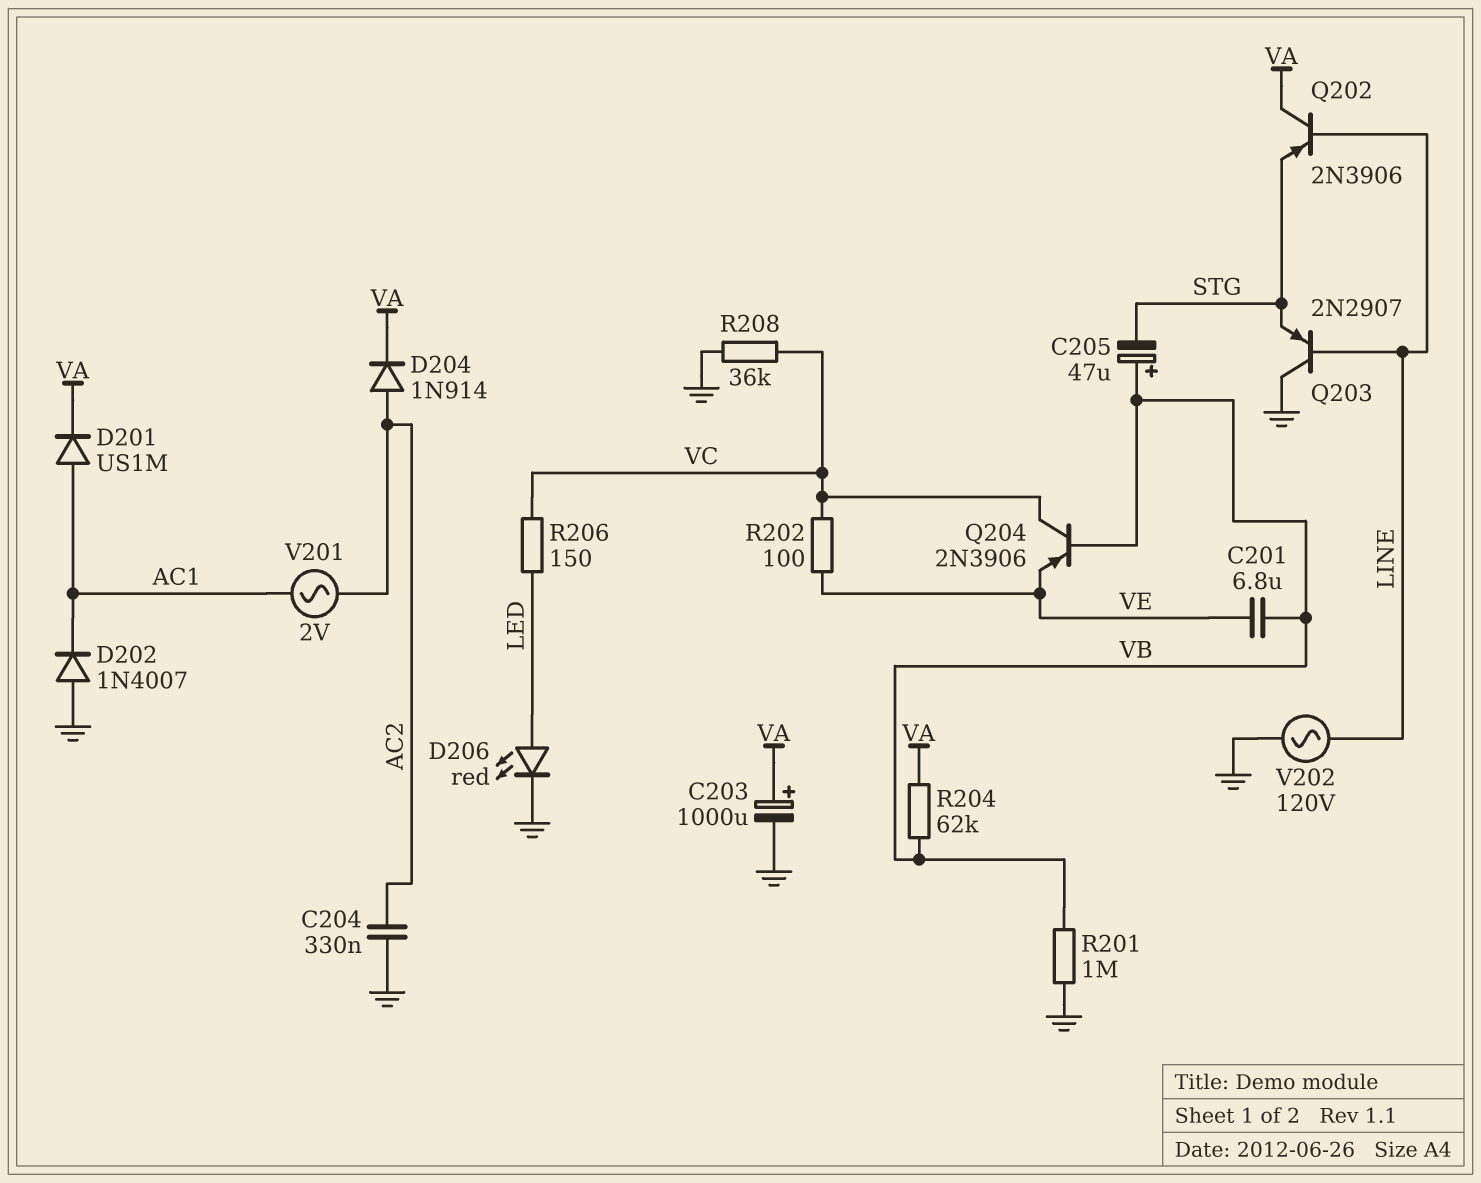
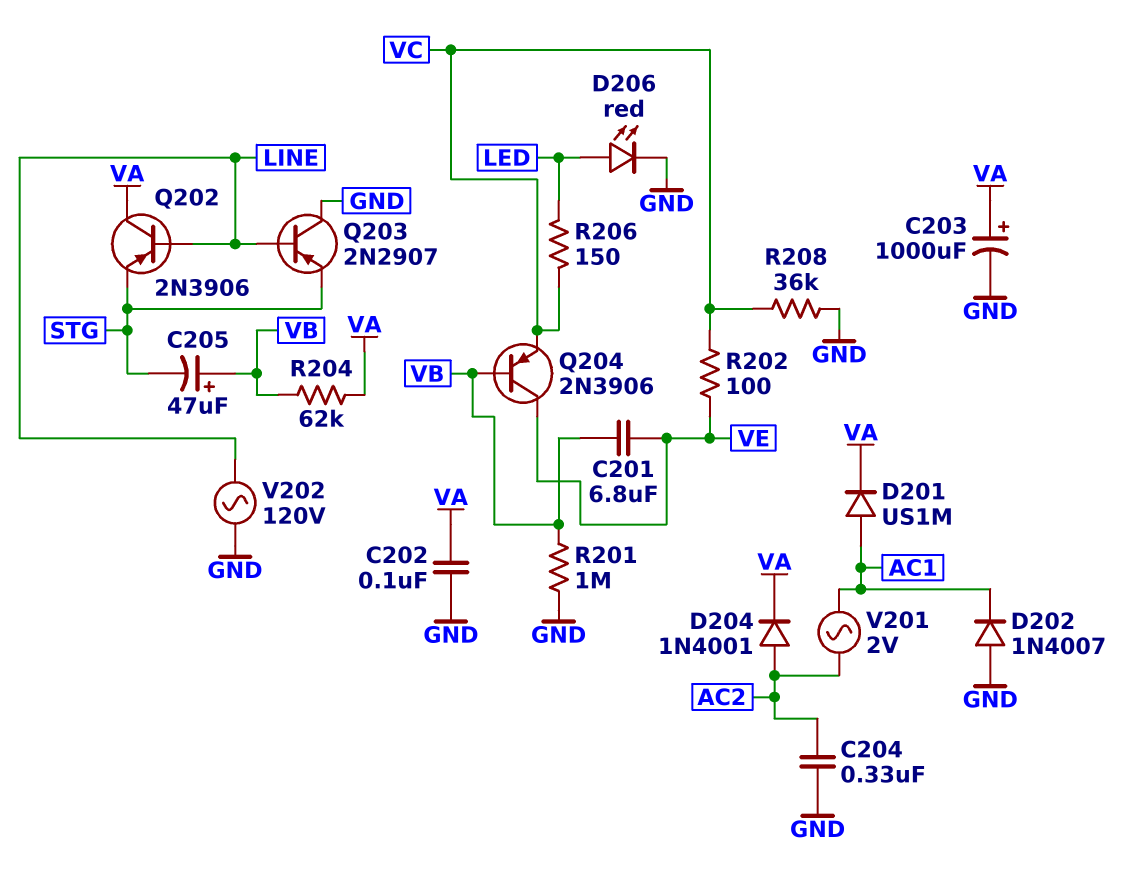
C202: none -> 100nF (GND, VA)
D204: diode 1N914 (A AC2, K VA) -> diode 1N4001 (A AC2, K VA)
Q204: PNP 2N3906 (B VB, C VC, E VE) -> PNP 2N3906 (B VB, C VE, E VC)

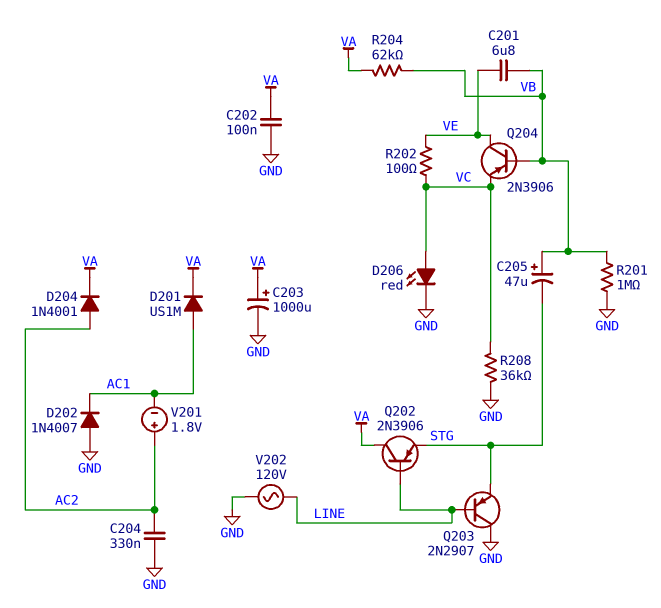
D206: LED red (A LED, K GND) -> LED red (A VC, K GND)
R206: 150 (LED, VC) -> none
V201: AC 2V (AC1, AC2) -> 1.8V (plus AC2, minus AC1)

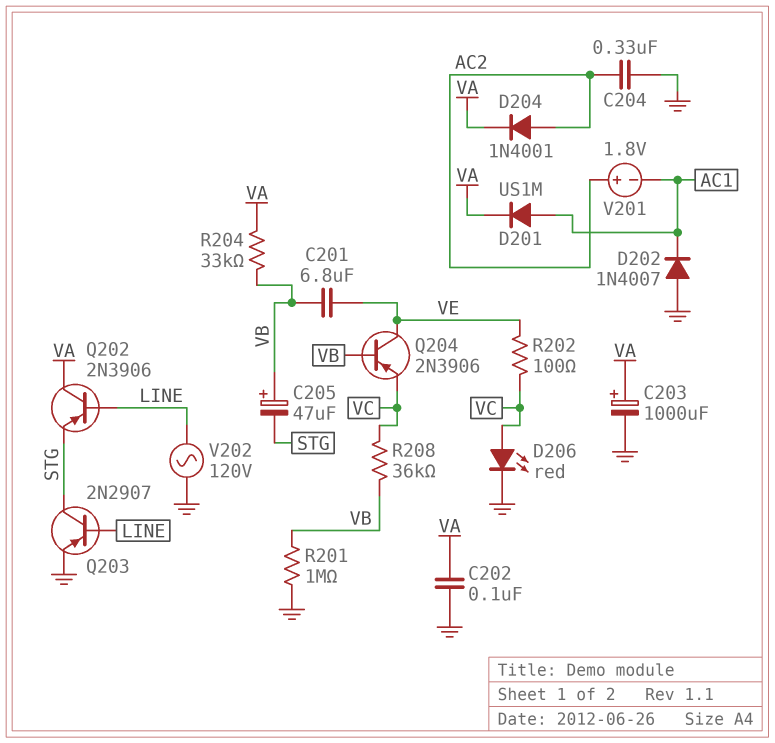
Q203: PNP 2N2907 (B LINE, C GND, E STG) -> PNP 2N2907 (B LINE, C STG, E GND)
R204: 62k (VA, VB) -> 33k (VA, VB)
R208: 36k (GND, VC) -> 36k (VB, VC)

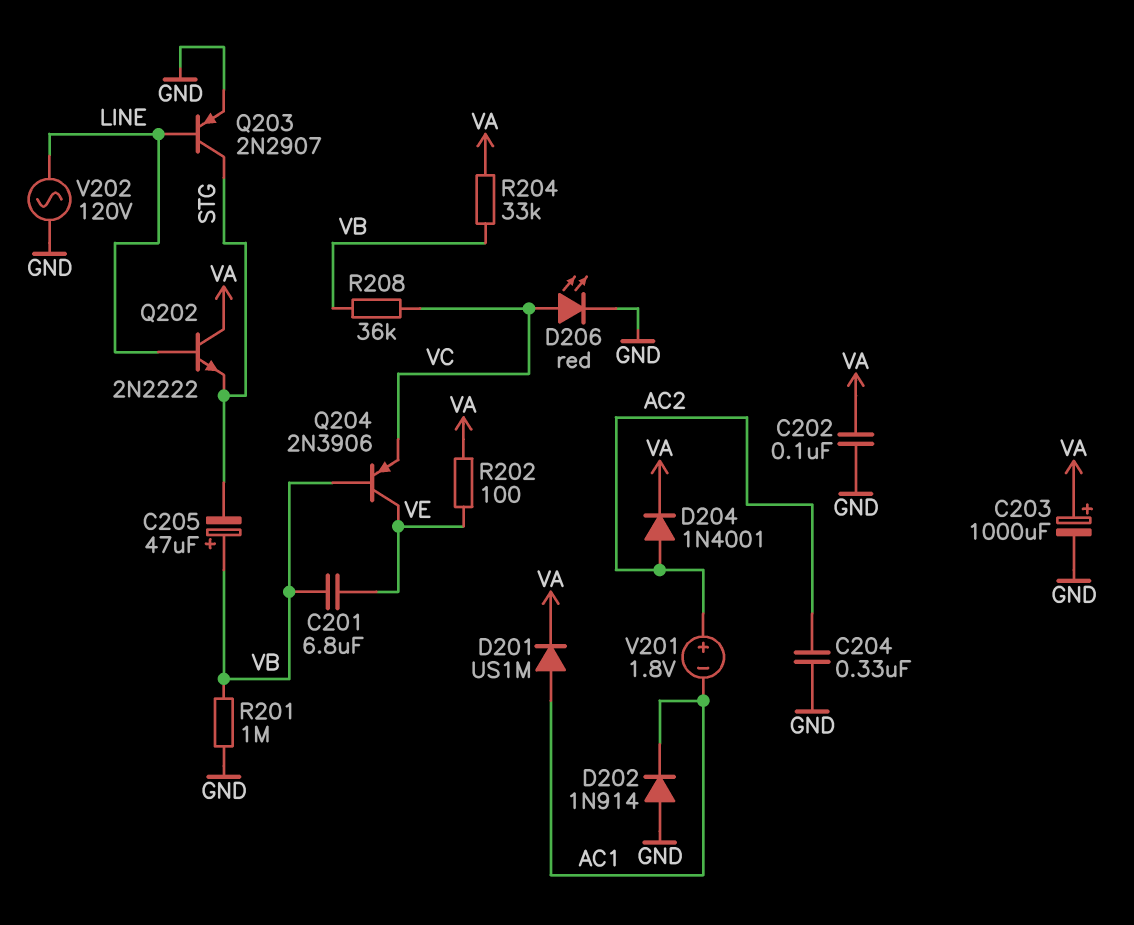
D202: diode 1N4007 (A GND, K AC1) -> diode 1N914 (A GND, K AC1)
Q202: PNP 2N3906 (B LINE, C VA, E STG) -> NPN 2N2222 (B LINE, C VA, E STG)
R202: 100 (VC, VE) -> 100 (VA, VE)

